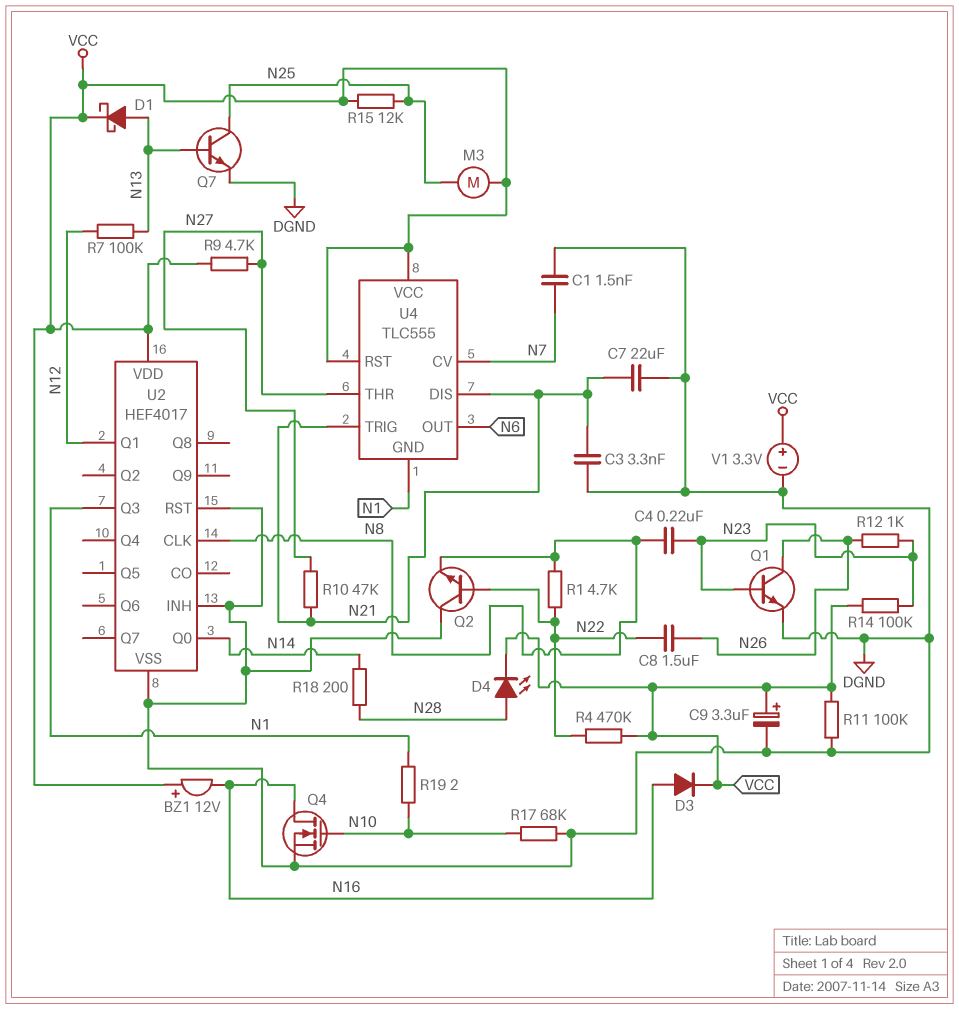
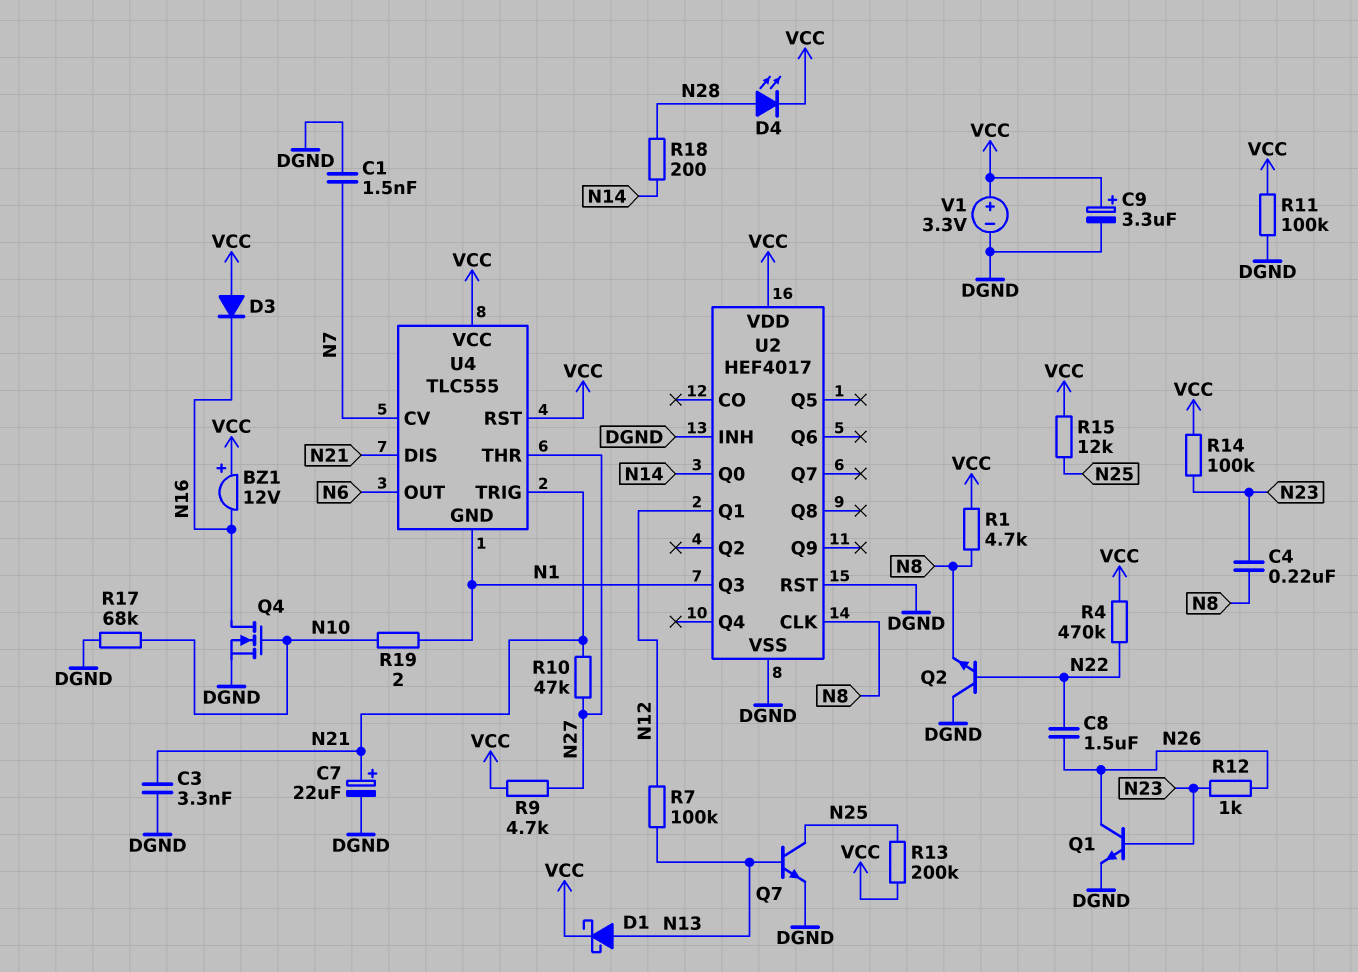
C7: 22uF (DGND, N21) -> 22uF (plus N21, minus DGND)
D3: diode (A N16, K VCC) -> diode (A VCC, K N16)
M3: motor (N25, VCC) -> none
R1: 4.7k (N8, N22) -> 4.7k (N8, VCC)
R13: none -> 200k (N25, VCC)

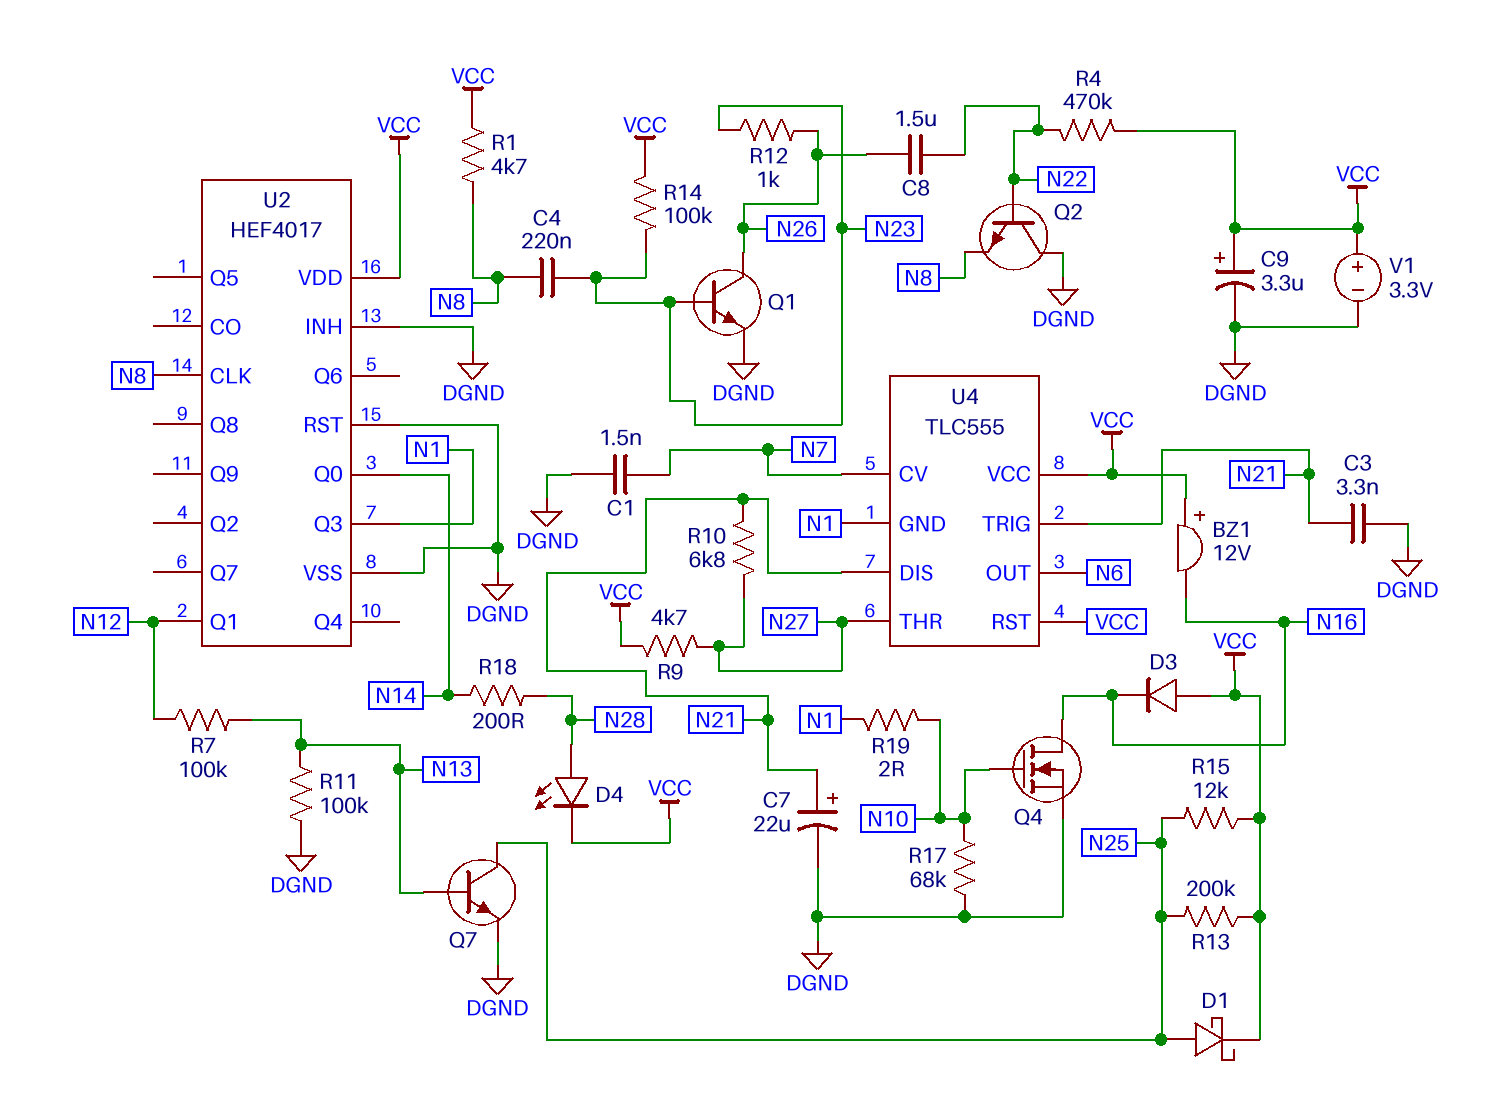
D1: schottky (A N13, K VCC) -> schottky (A N25, K VCC)
R10: 47k (N21, N27) -> 6.8k (N21, N27)
R11: 100k (DGND, VCC) -> 100k (DGND, N13)

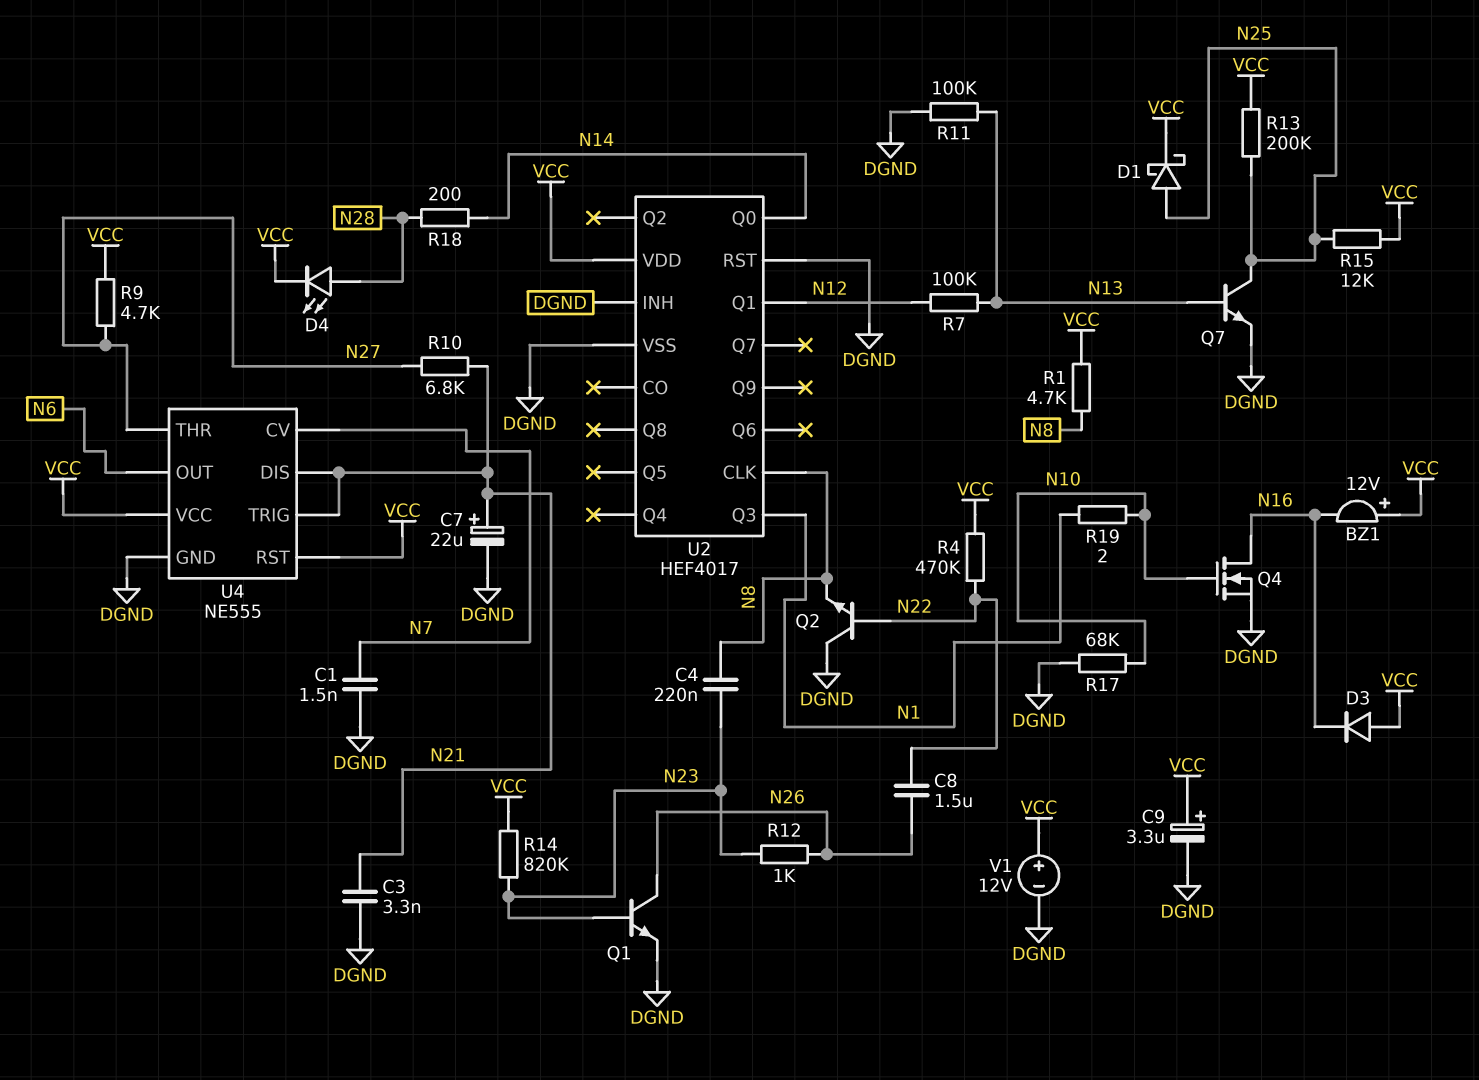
R14: 100k (N23, VCC) -> 820k (N23, VCC)
U4: TLC555 -> NE555
U4 pin GND: N1 -> DGND
V1: 3.3V (plus VCC, minus DGND) -> 12V (plus VCC, minus DGND)

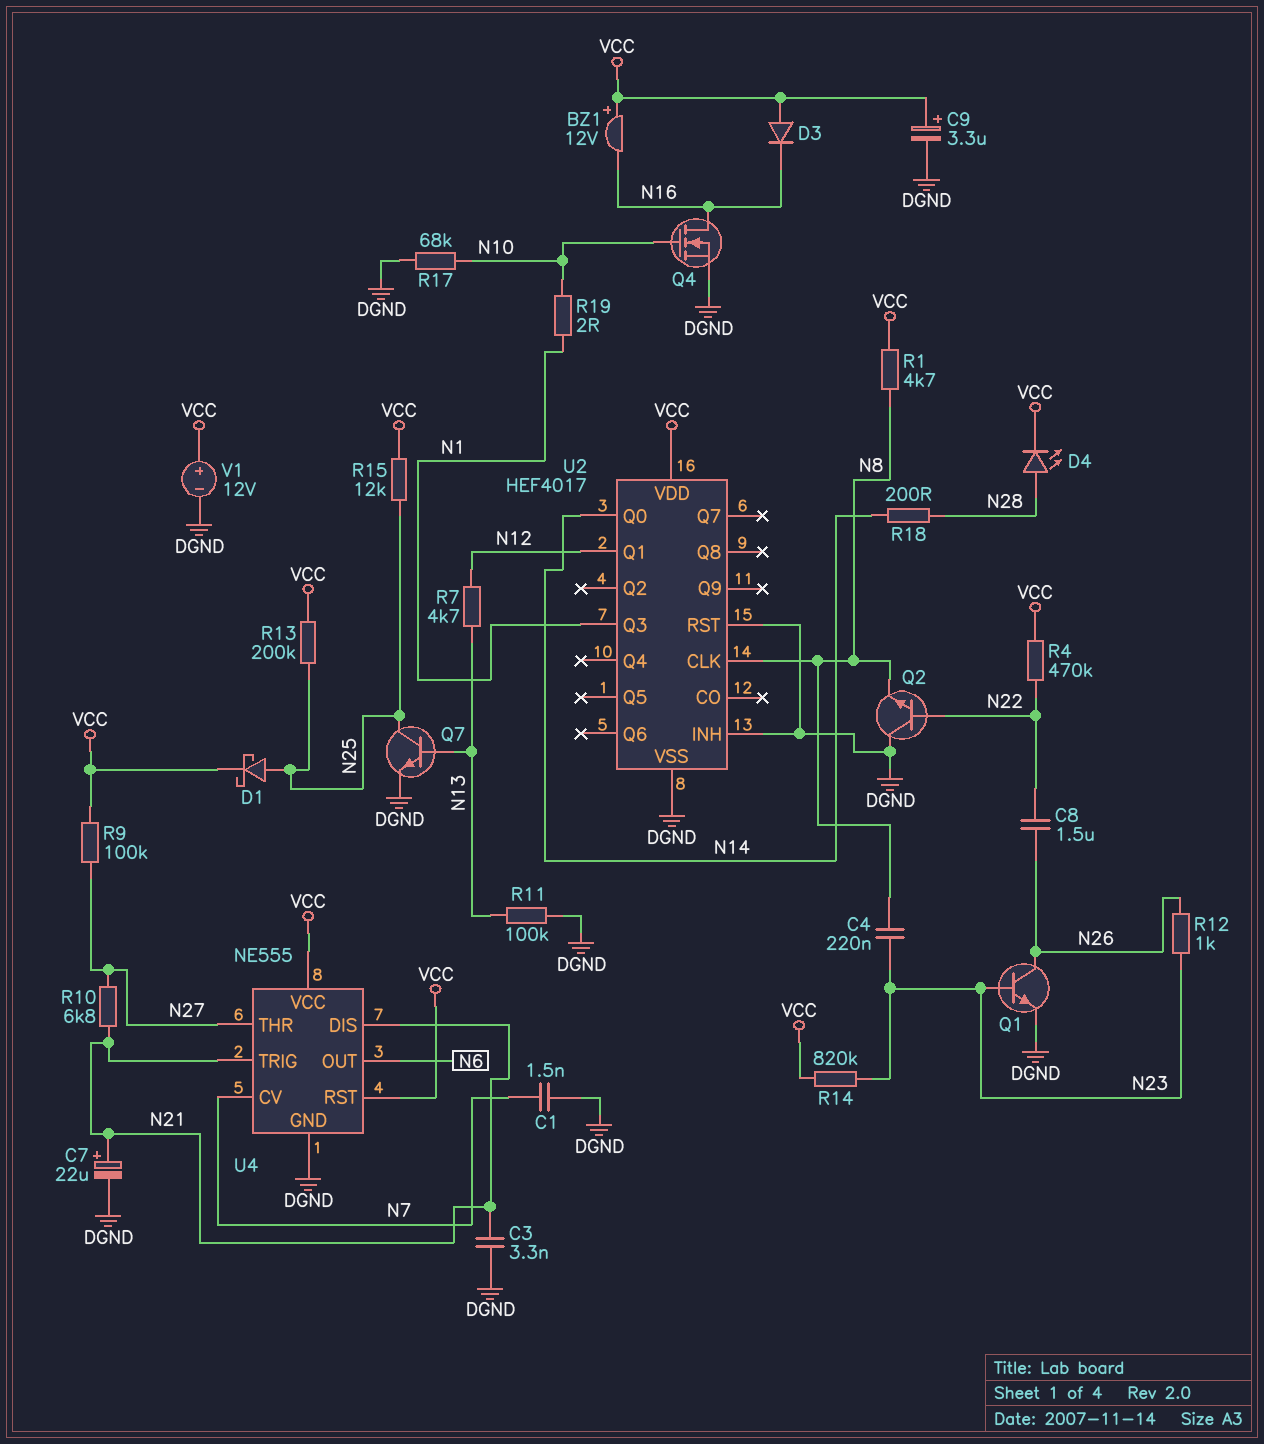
R7: 100k (N12, N13) -> 4.7k (N12, N13)
R9: 4.7k (N27, VCC) -> 100k (N27, VCC)

